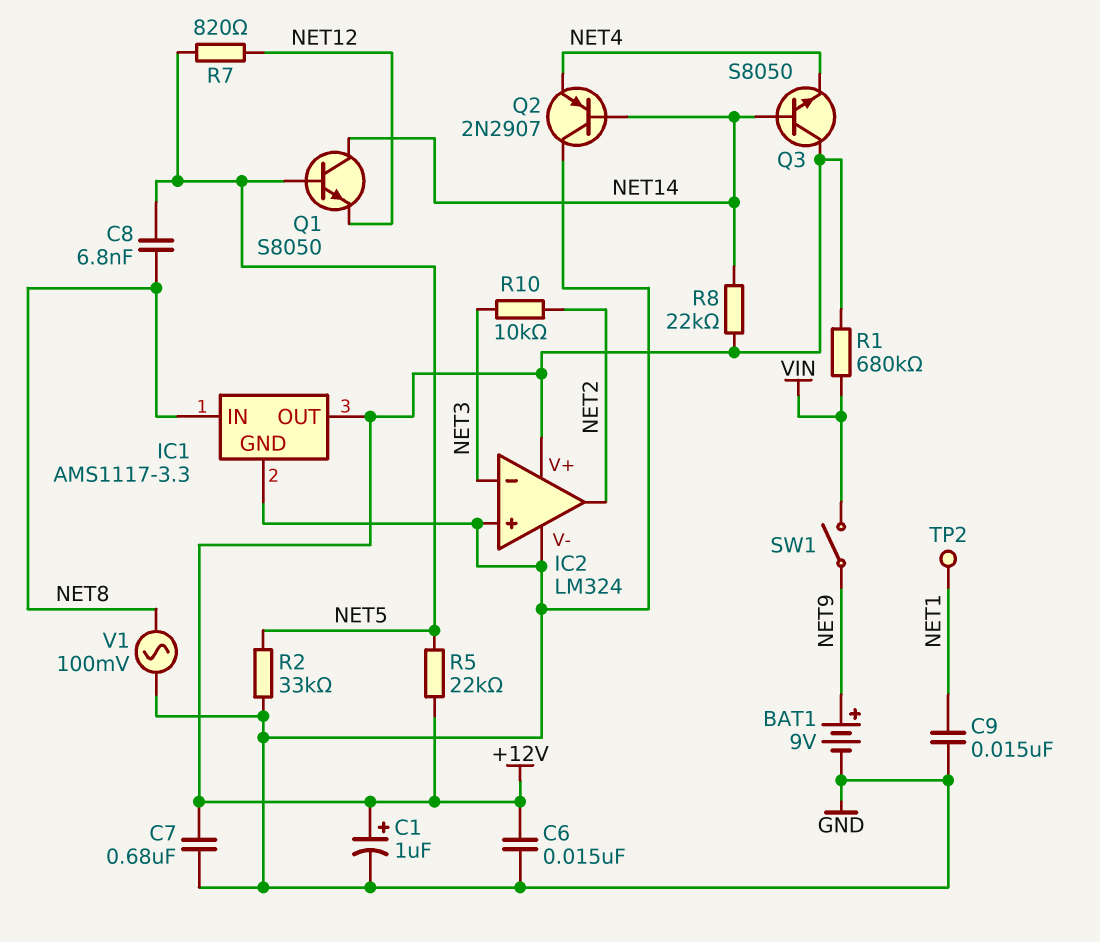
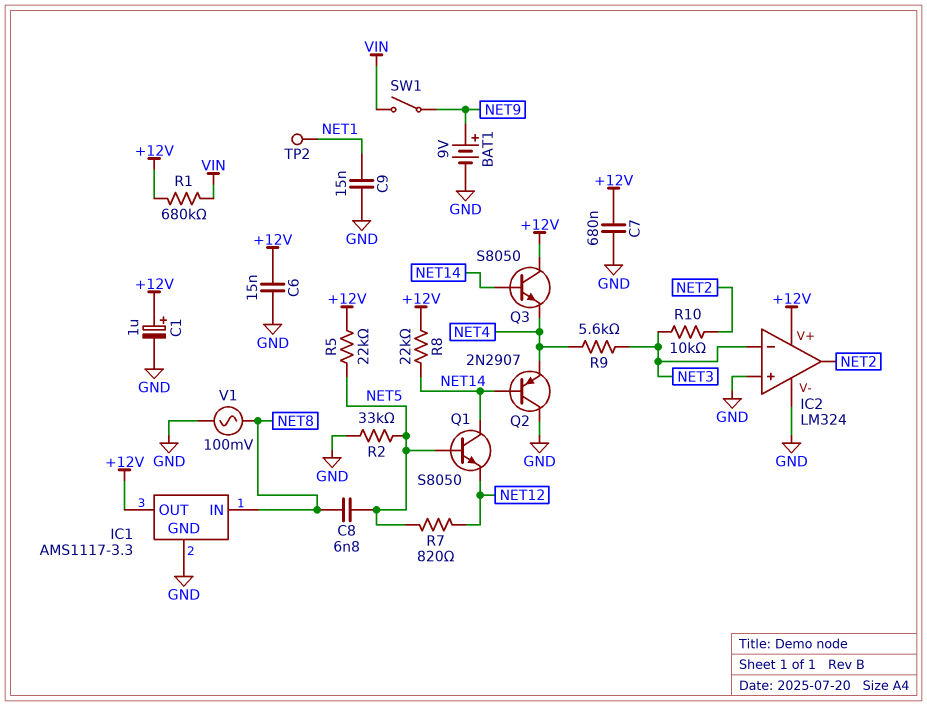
R9: none -> 5.6k (NET3, NET4)

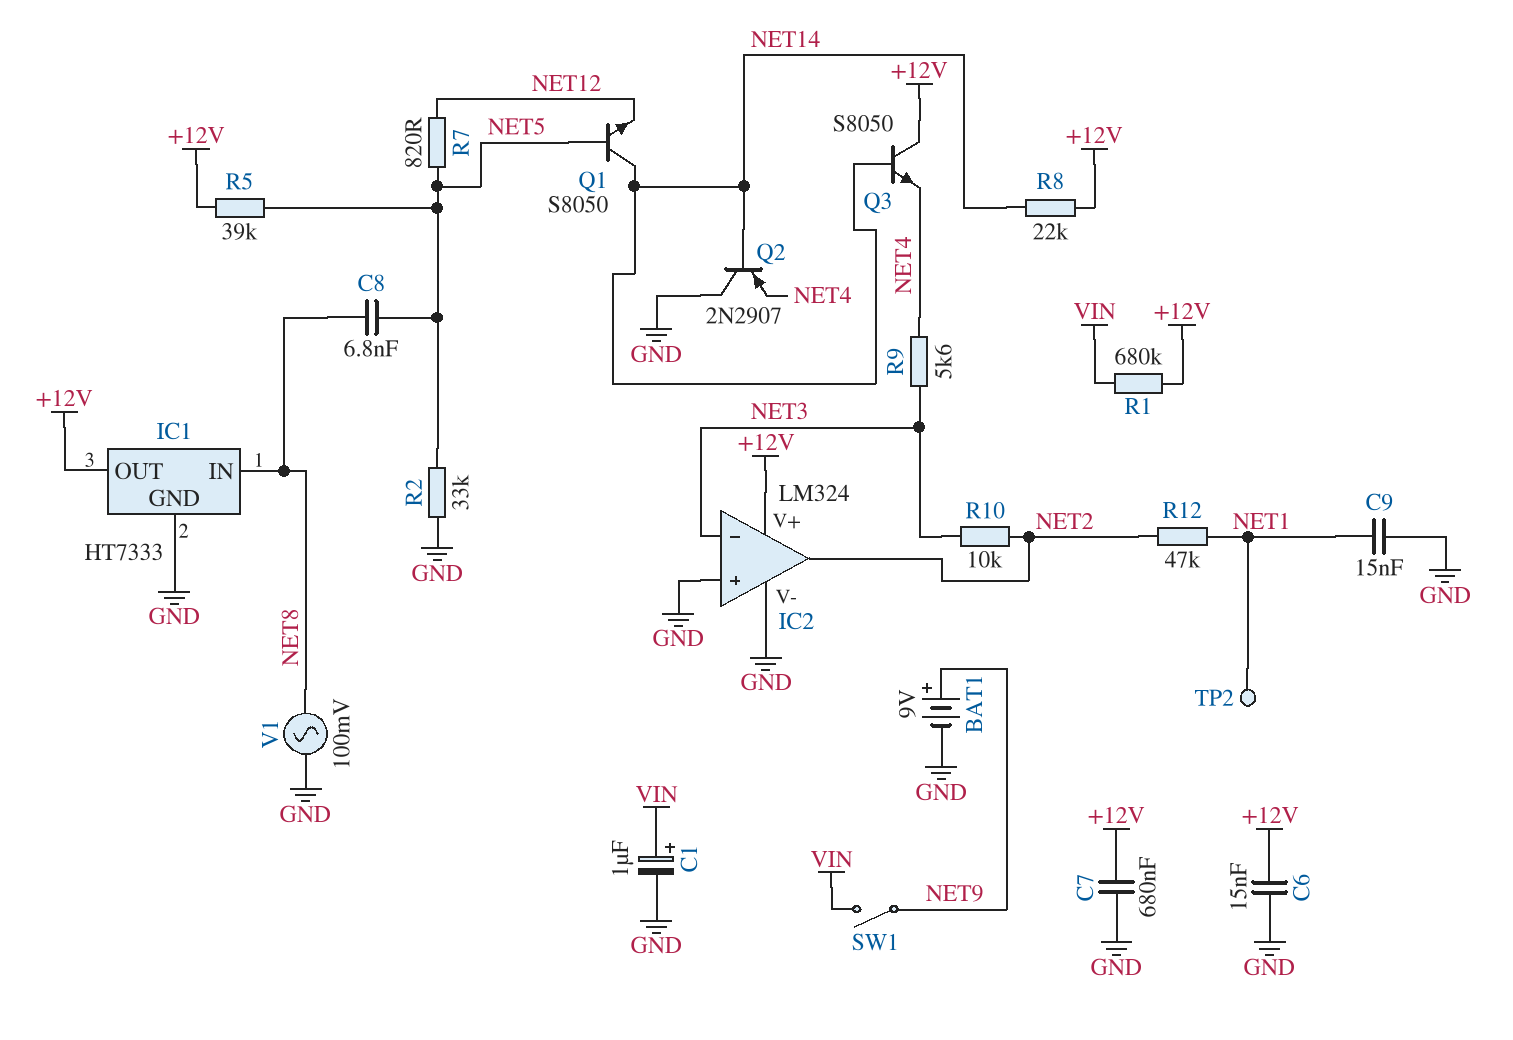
C1: 1uF (plus +12V, minus GND) -> 1uF (plus VIN, minus GND)
IC1: AMS1117-3.3 -> HT7333
R5: 22k (+12V, NET5) -> 39k (+12V, NET5)
R12: none -> 47k (NET1, NET2)

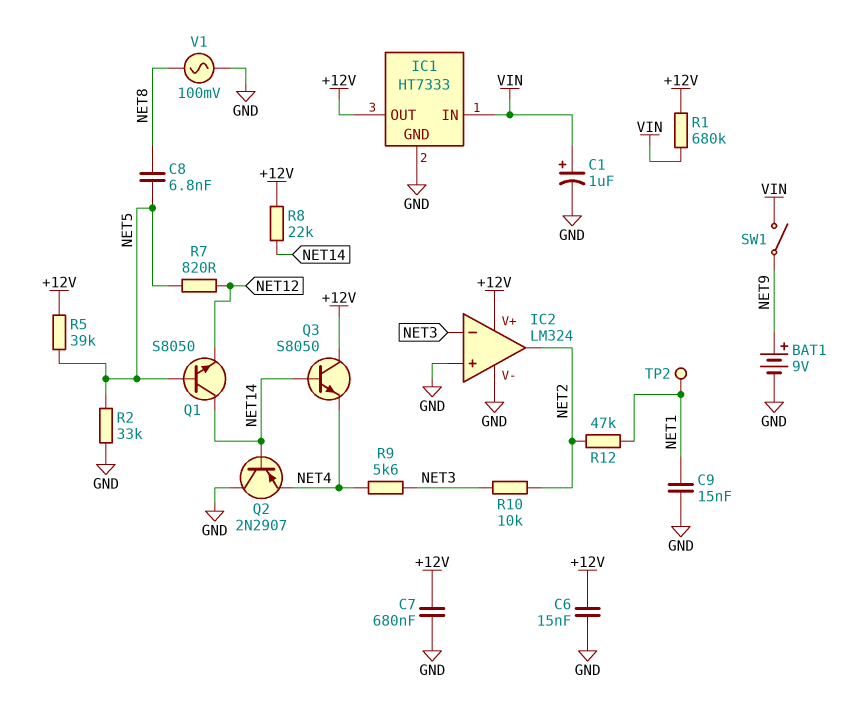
IC1 pin IN: NET8 -> VIN

